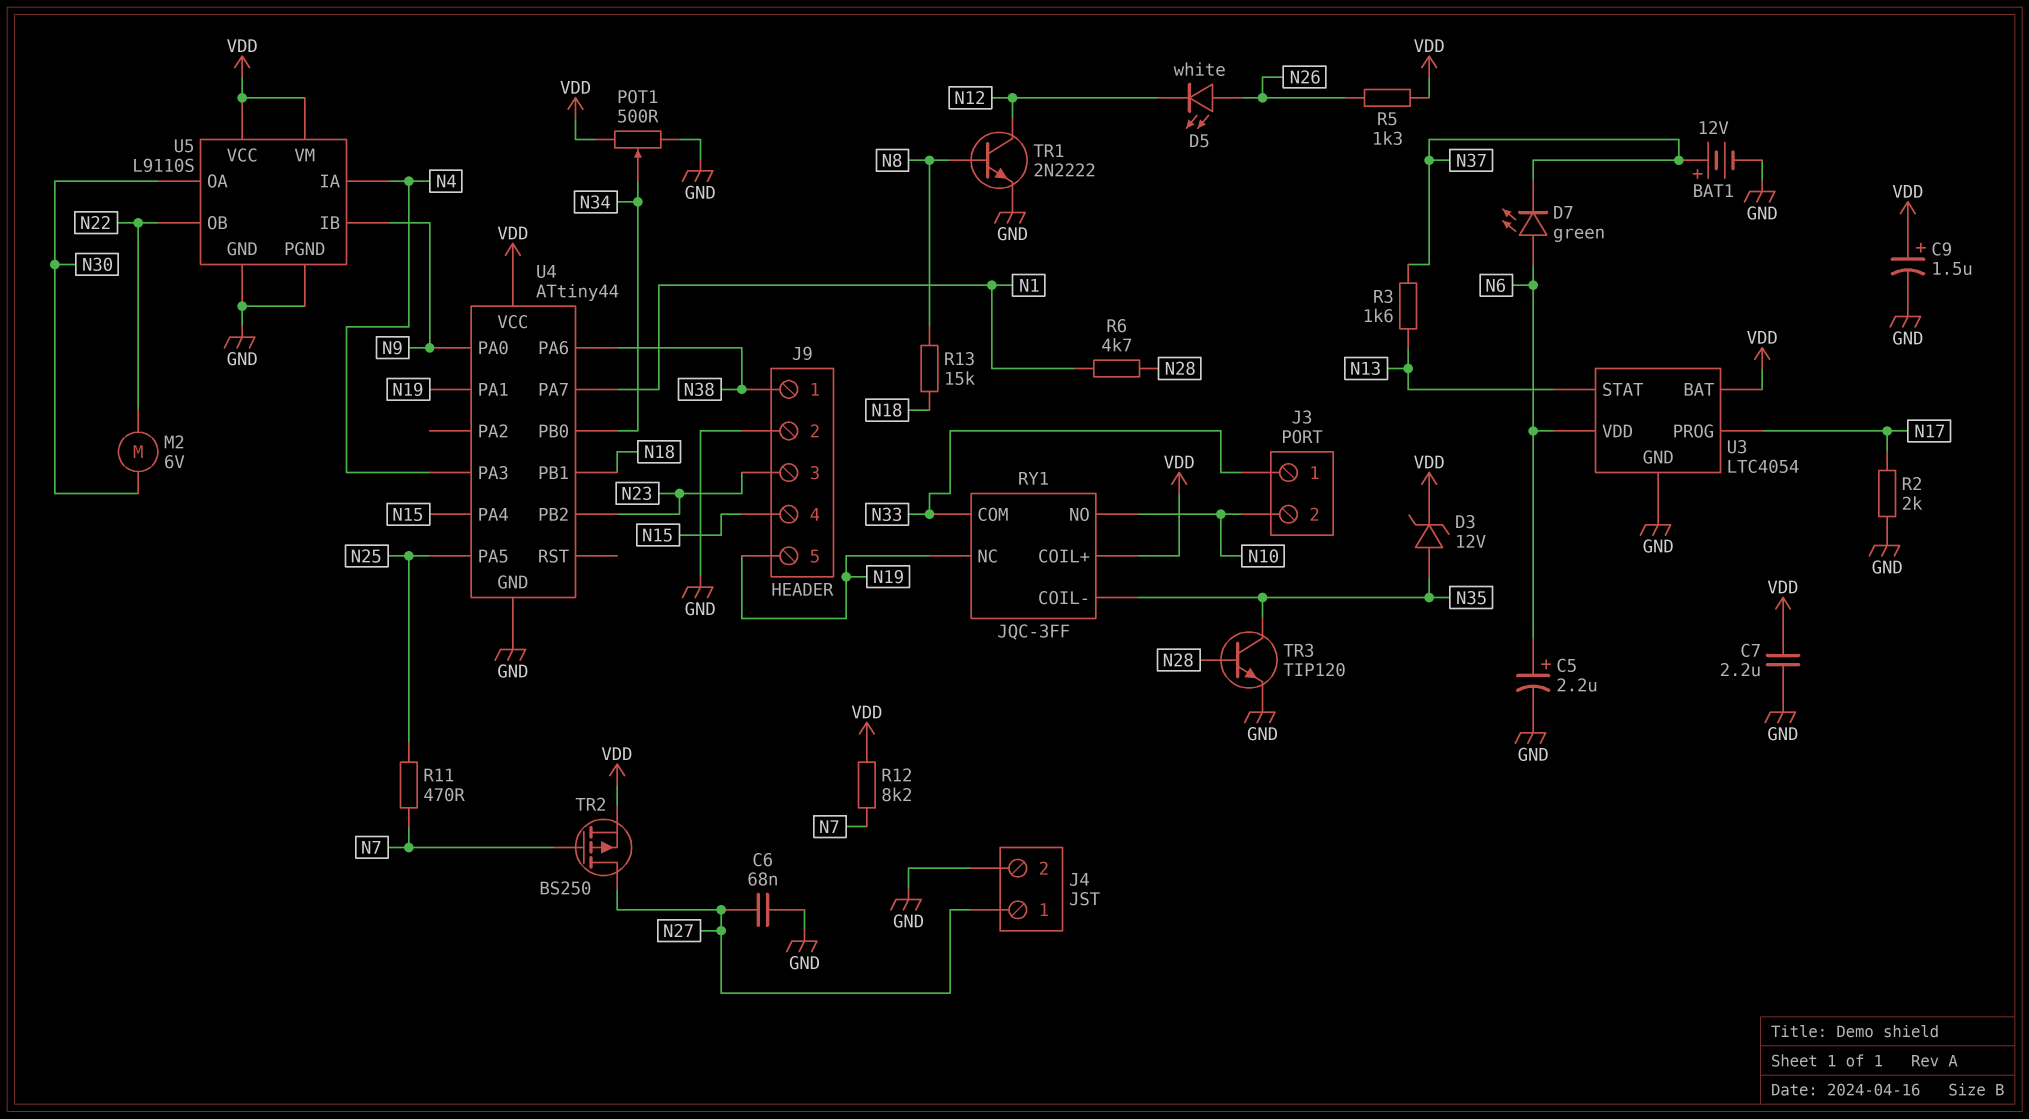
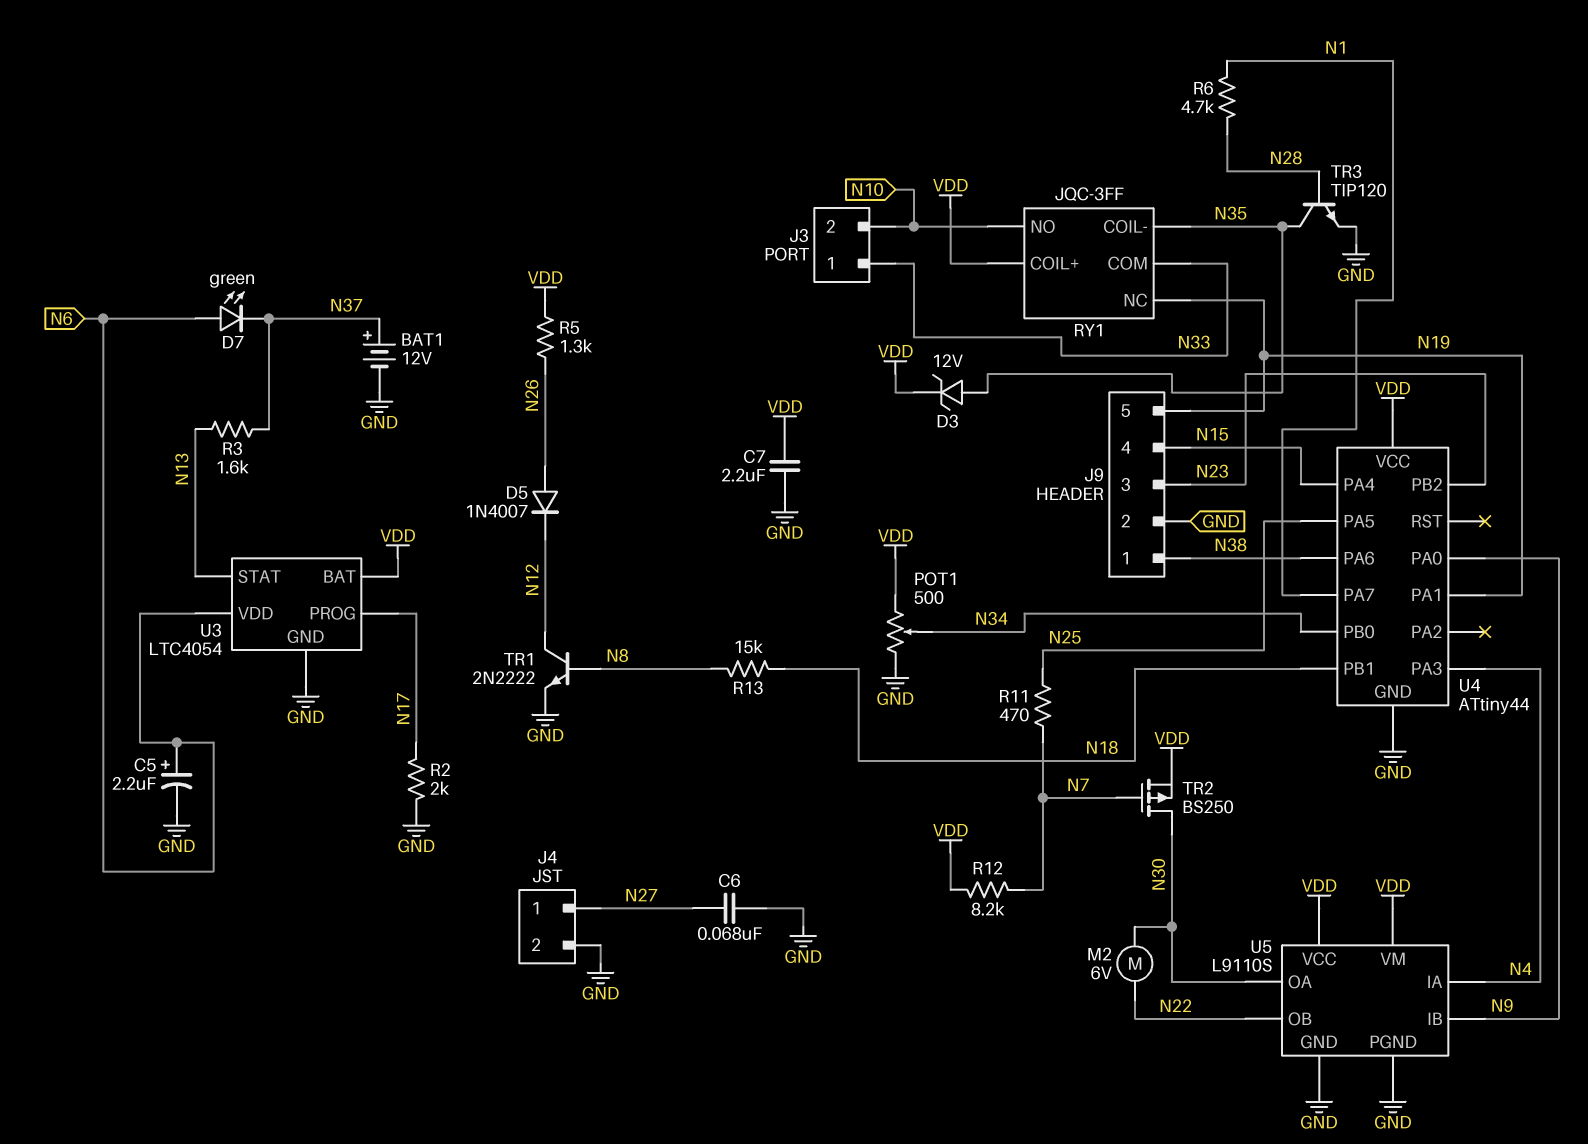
C9: 1.5uF (plus VDD, minus GND) -> none
D5: LED white (A N26, K N12) -> diode 1N4007 (A N26, K N12)
TR2: PMOS BS250 (G N7, D N27, S VDD) -> PMOS BS250 (G N7, D N30, S VDD)

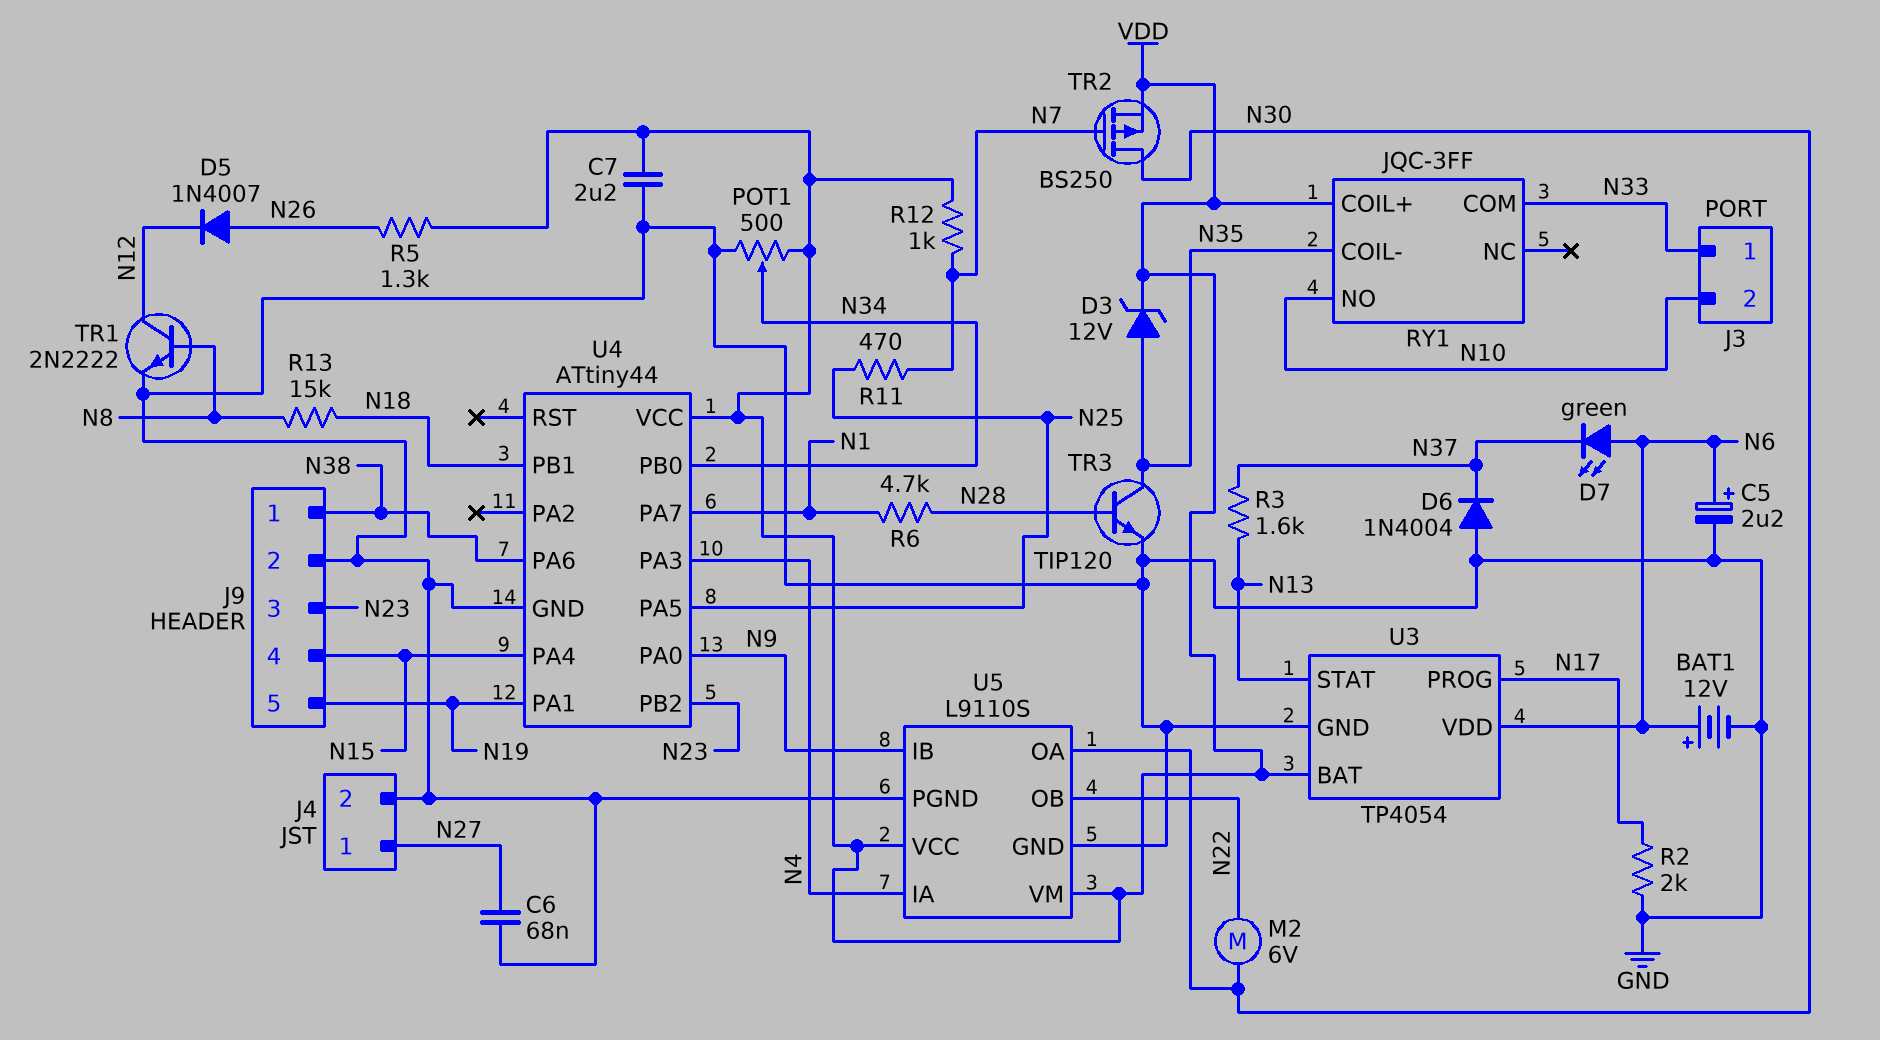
BAT1: 12V (plus N37, minus GND) -> 12V (plus N6, minus GND)
D6: none -> diode 1N4004 (A GND, K N37)
R12: 8.2k (N7, VDD) -> 1k (N7, VDD)
RY1 pin NC: N19 -> none
U3: LTC4054 -> TP4054

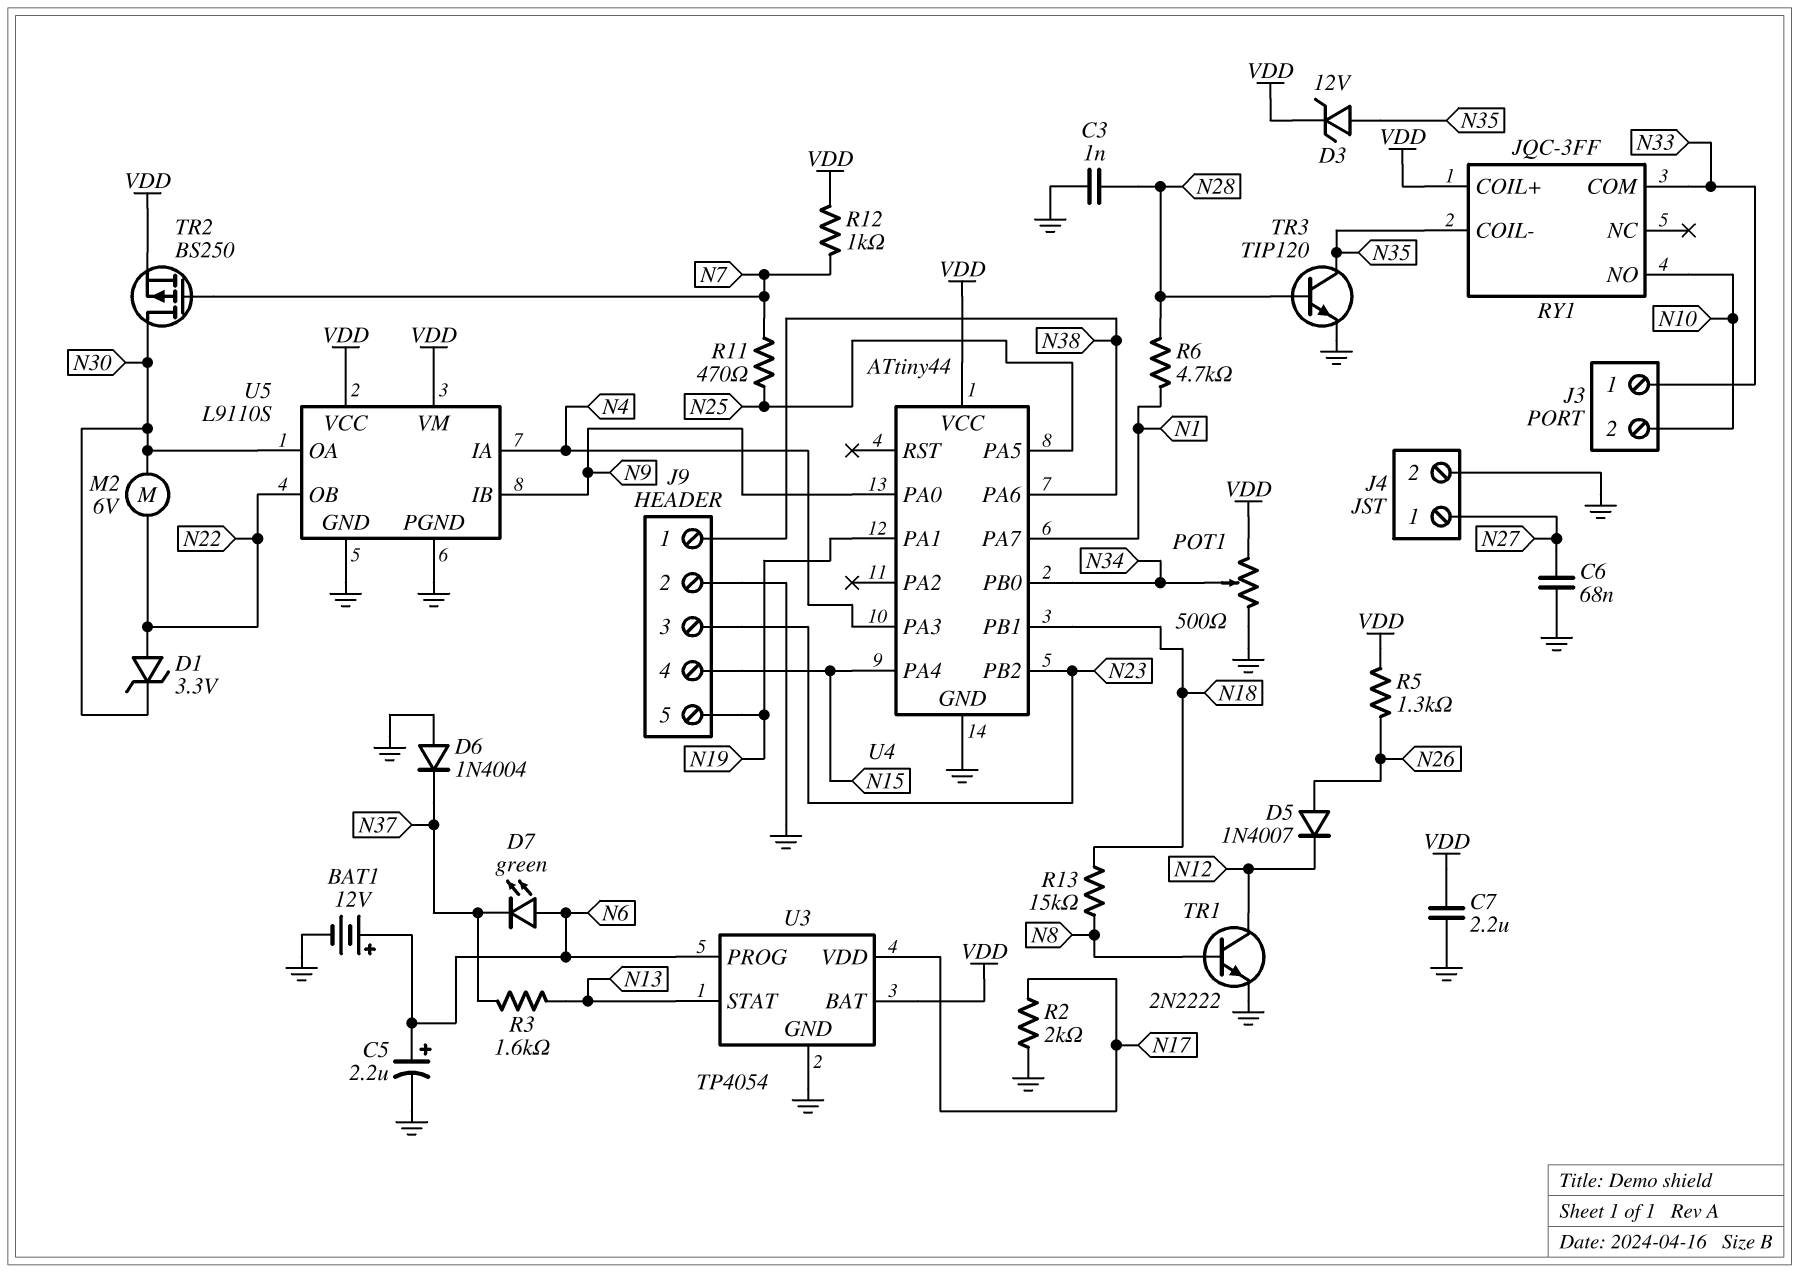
C3: none -> 1nF (GND, N28)
D1: none -> zener 3.3V (A N22, K N30)
U3 pin PROG: N17 -> N6
U3 pin VDD: N6 -> N17

